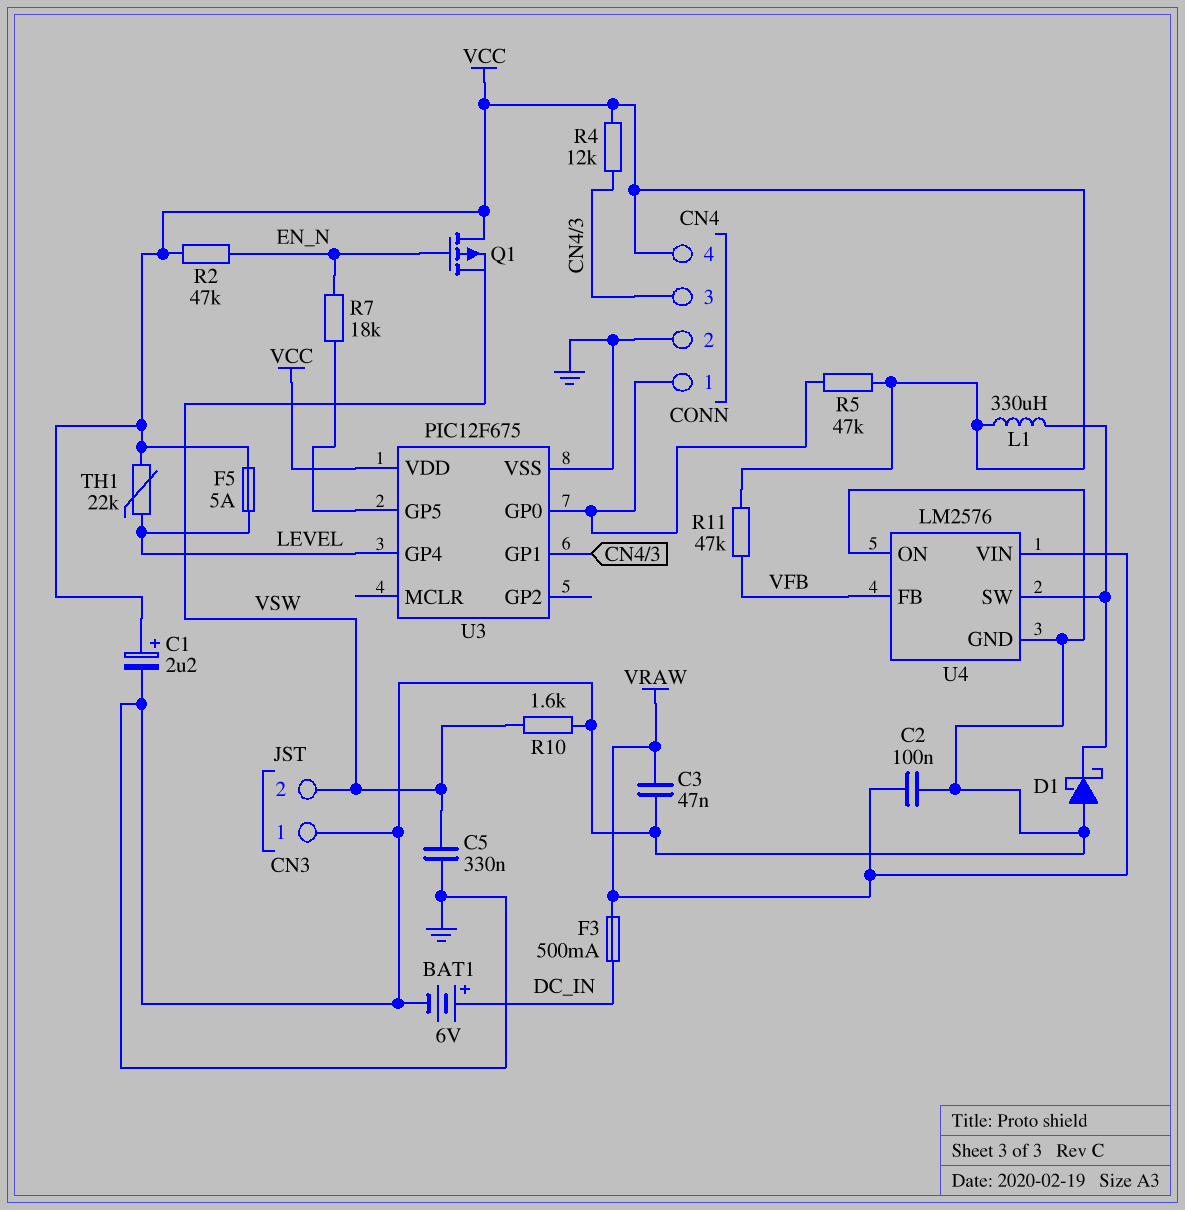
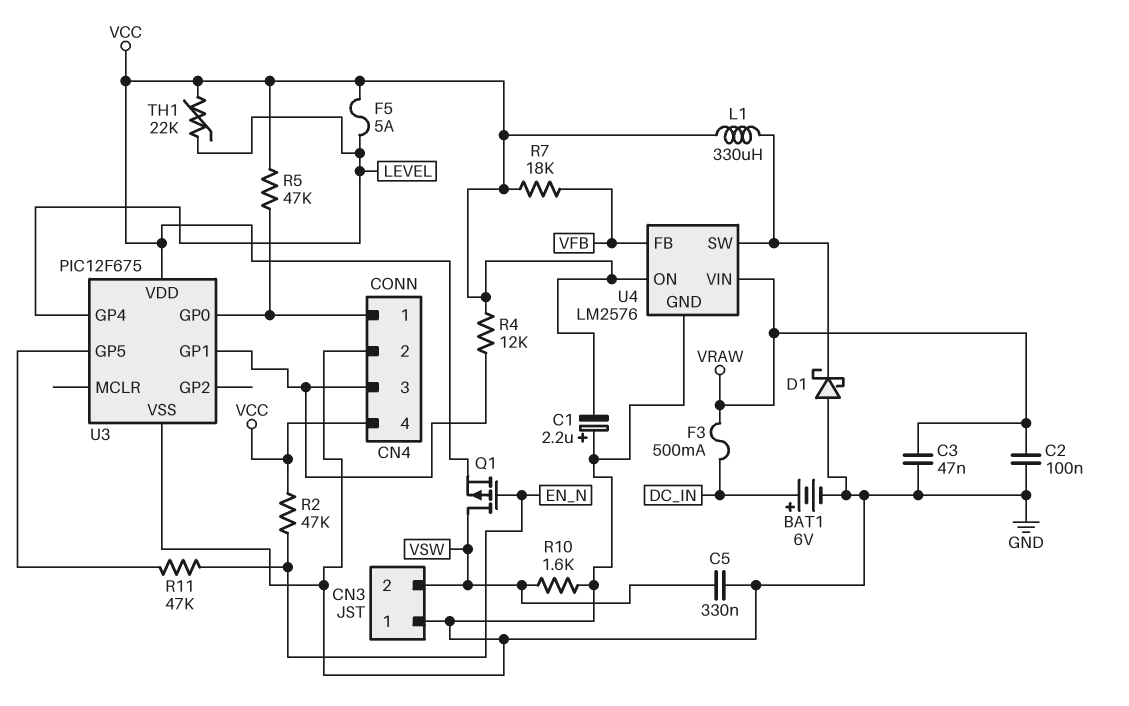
C1: 2.2uF (plus VCC, minus GND) -> 2.2uF (plus GND, minus VCC)
Q1: PMOS (G EN_N, D VCC, S VSW) -> PMOS (G EN_N, D VSW, S VCC)
R7: 18k (EN_N, U3/GP5) -> 18k (VCC, VFB)
R11: 47k (VCC, VFB) -> 47k (EN_N, U3/GP5)
U4 pin ON: GND -> VCC

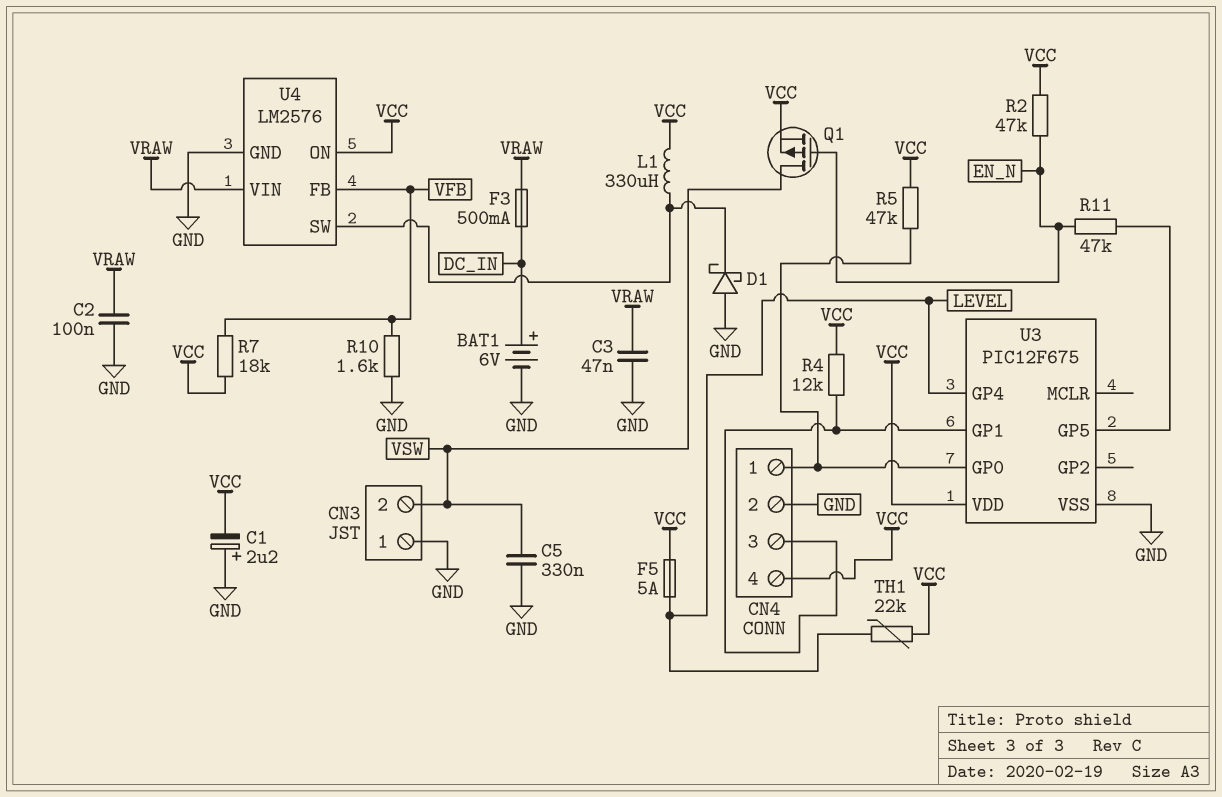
R10: 1.6k (GND, VSW) -> 1.6k (GND, VFB)

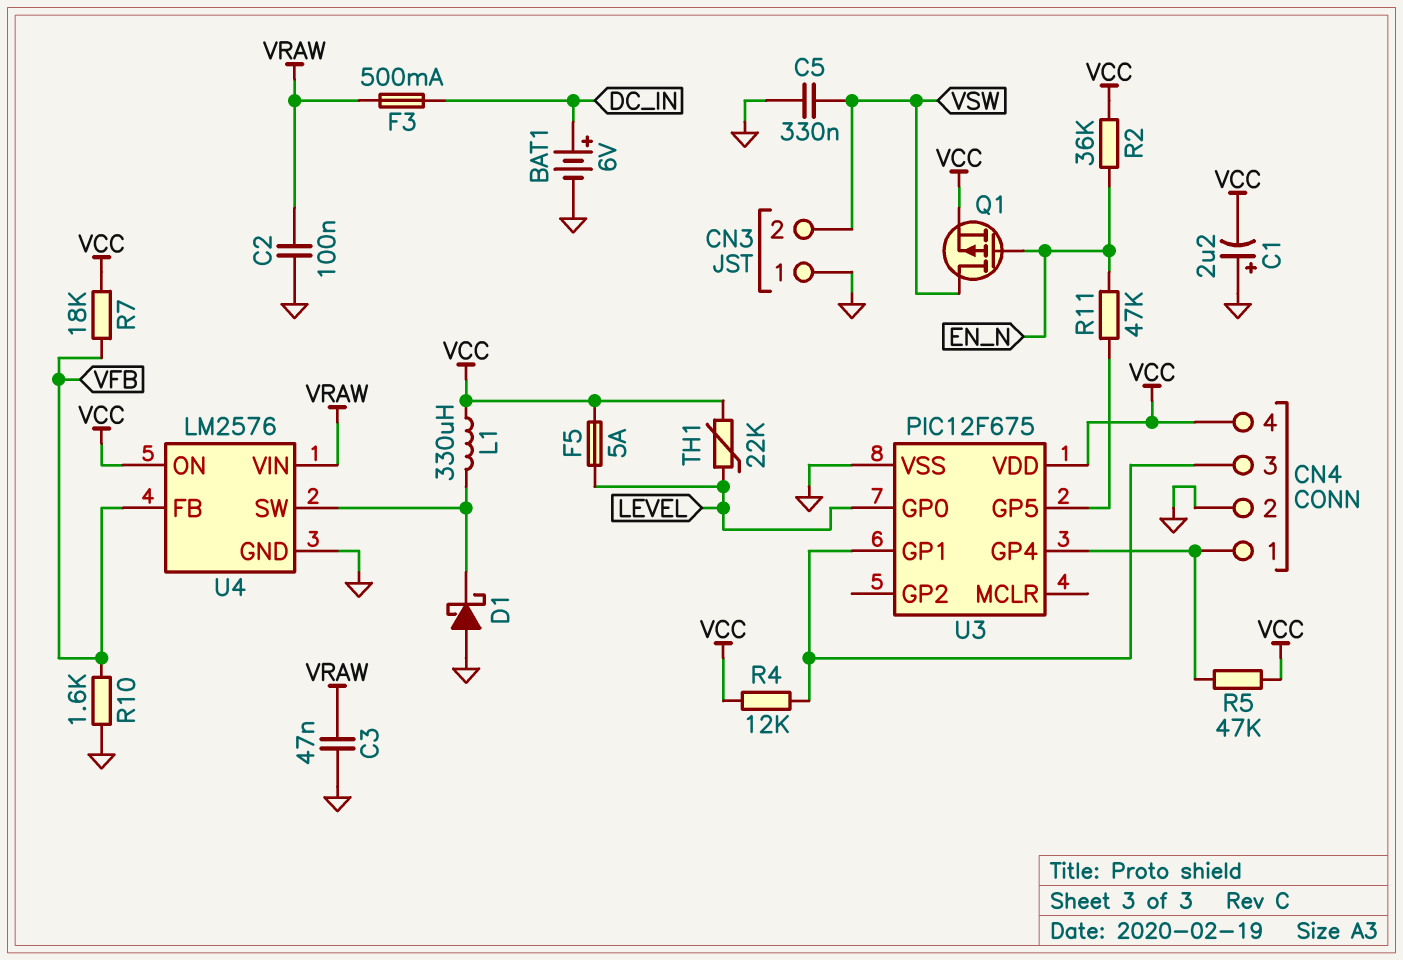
R2: 47k (EN_N, VCC) -> 36k (EN_N, VCC)
U3 pin GP0: CN4/1 -> LEVEL
U3 pin GP4: LEVEL -> CN4/1

